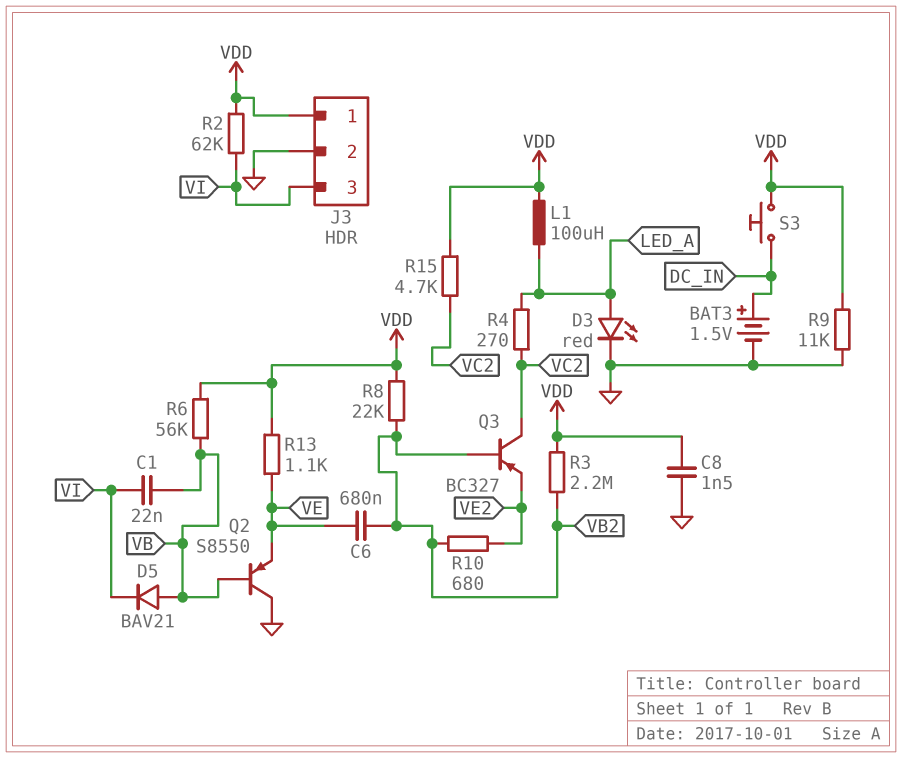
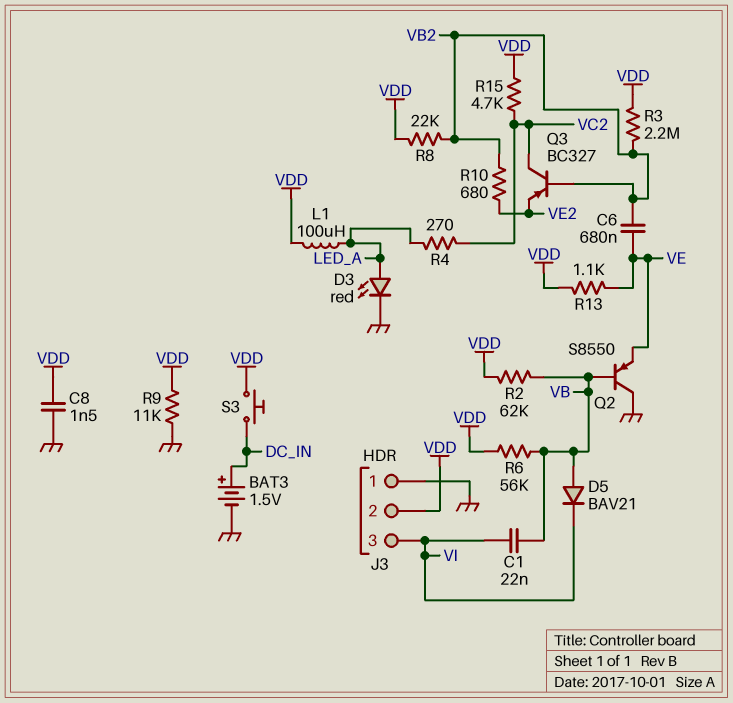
J3 pin 1: VDD -> GND
J3 pin 2: GND -> VDD
R2: 62k (VDD, VI) -> 62k (VB, VDD)

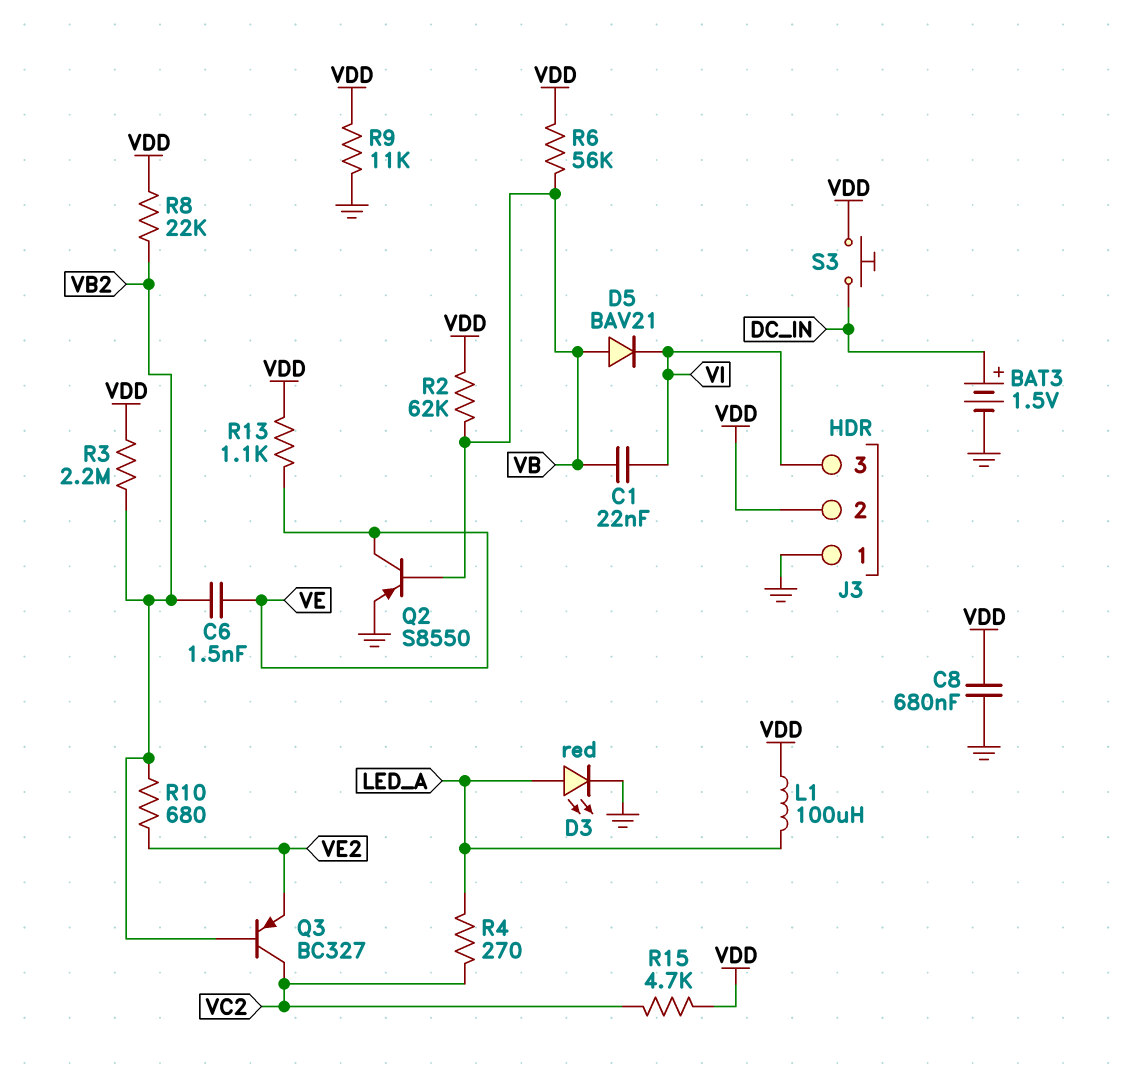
C6: 680nF (VB2, VE) -> 1.5nF (VB2, VE)
C8: 1.5nF (GND, VDD) -> 680nF (GND, VDD)
Q2: PNP S8550 (B VB, C GND, E VE) -> PNP S8550 (B VB, C VE, E GND)

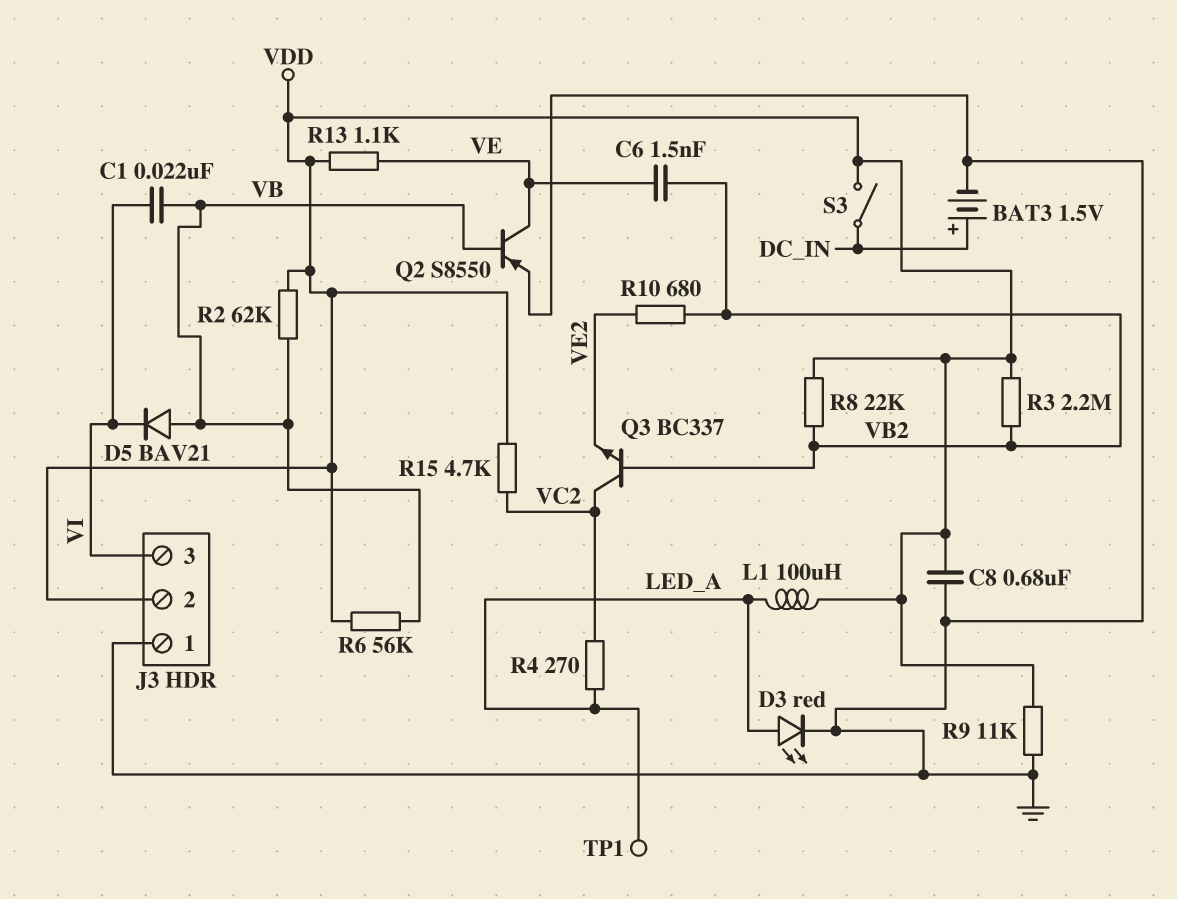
Q3: PNP BC327 (B VB2, C VC2, E VE2) -> NPN BC337 (B VB2, C VC2, E VE2)
S3: button (DC_IN, VDD) -> switch (DC_IN, VDD)
TP1: none -> test point (LED_A)

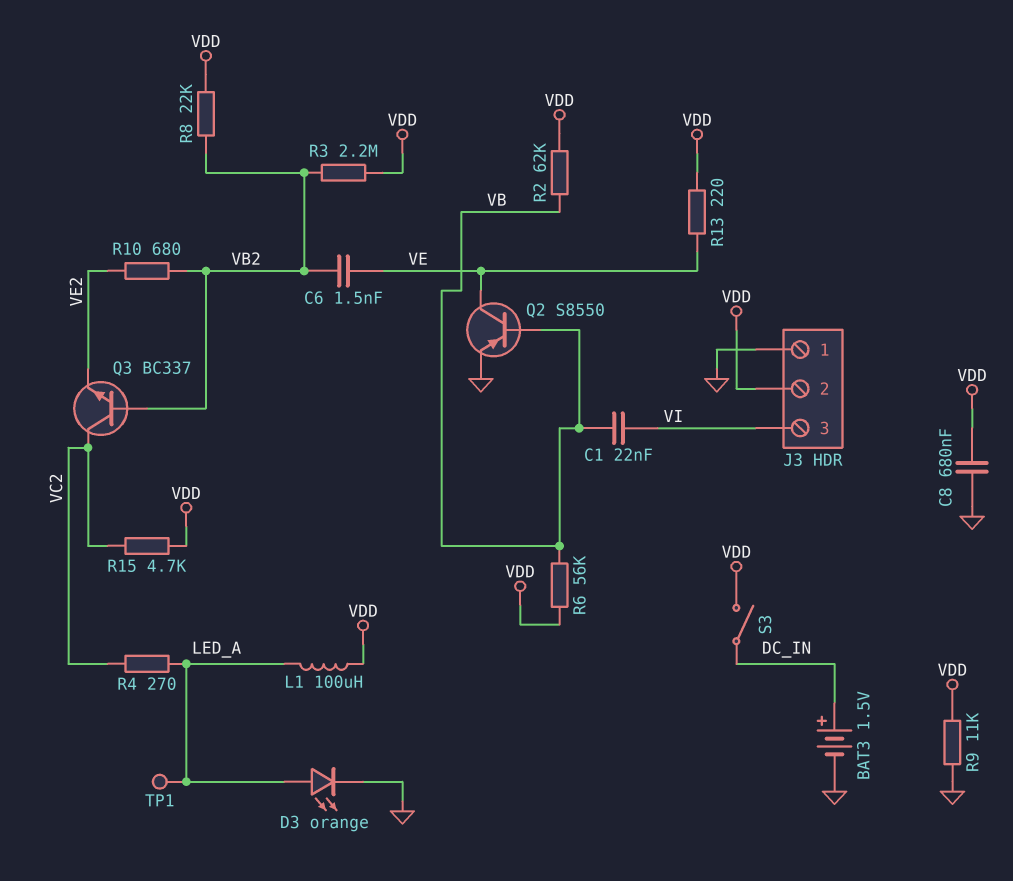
D3: LED red (A LED_A, K GND) -> LED orange (A LED_A, K GND)
D5: diode BAV21 (A VB, K VI) -> none
R13: 1.1k (VDD, VE) -> 220 (VDD, VE)

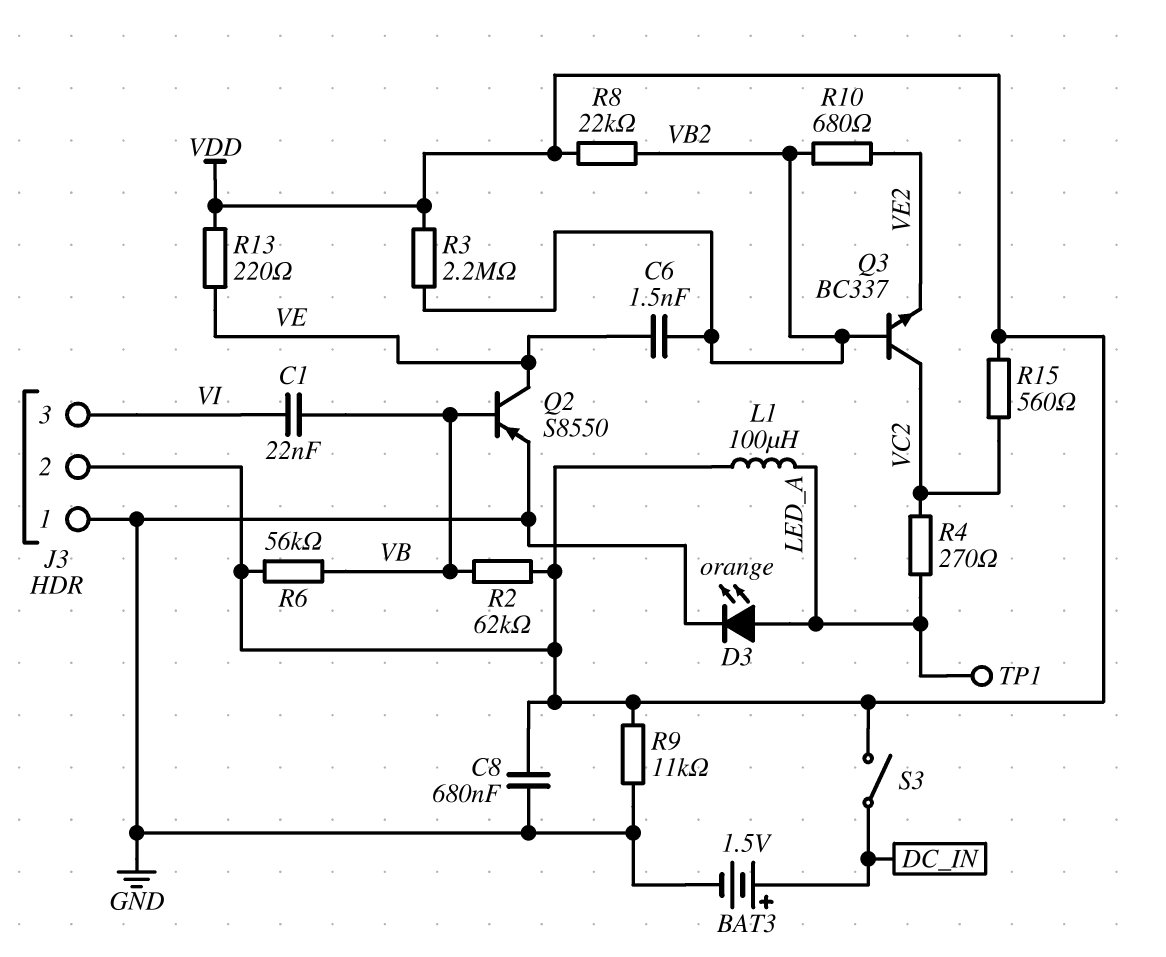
R15: 4.7k (VC2, VDD) -> 560 (VC2, VDD)

